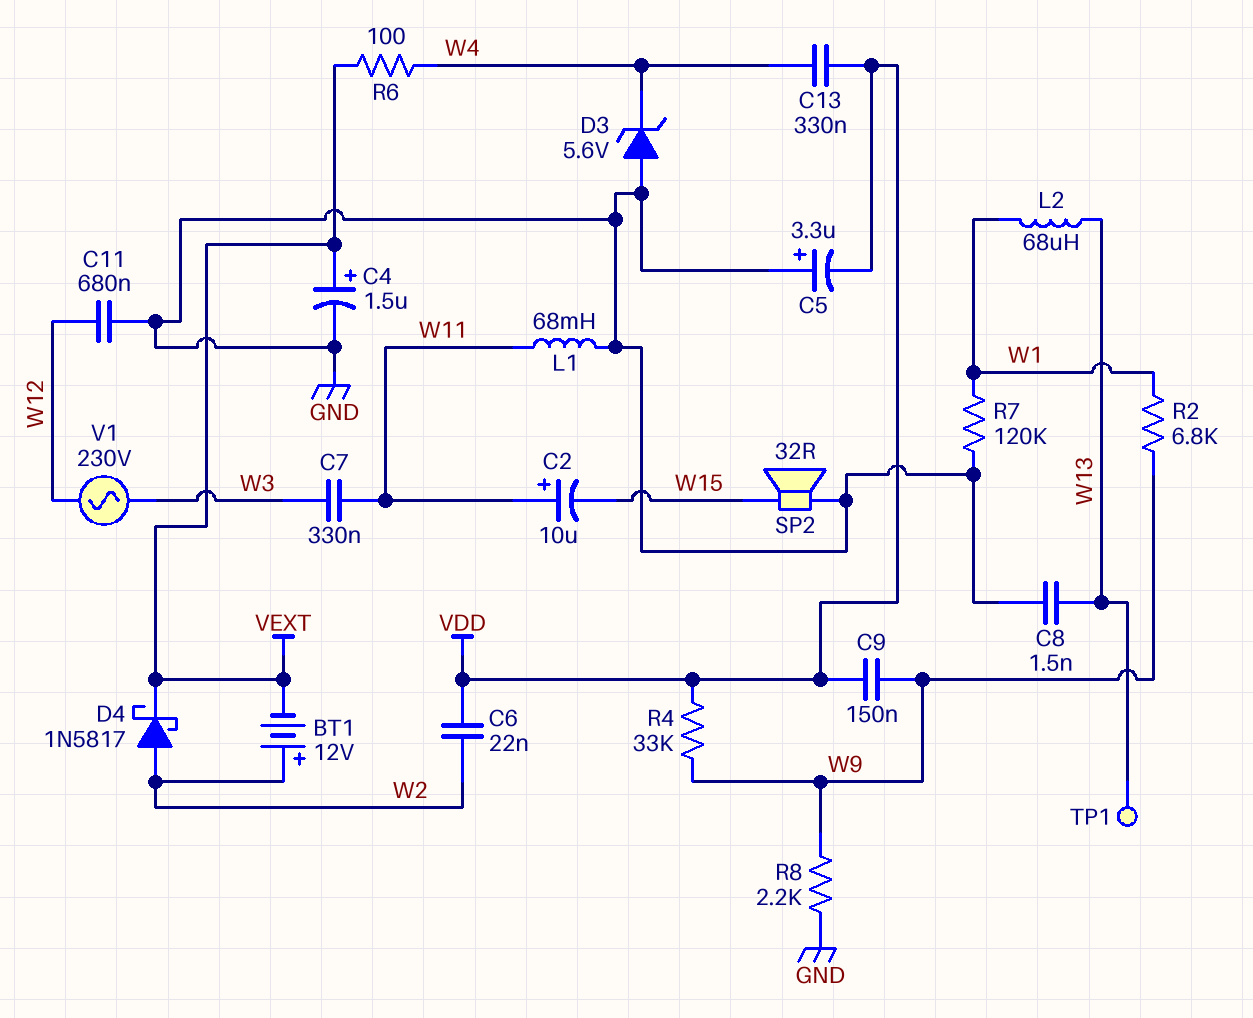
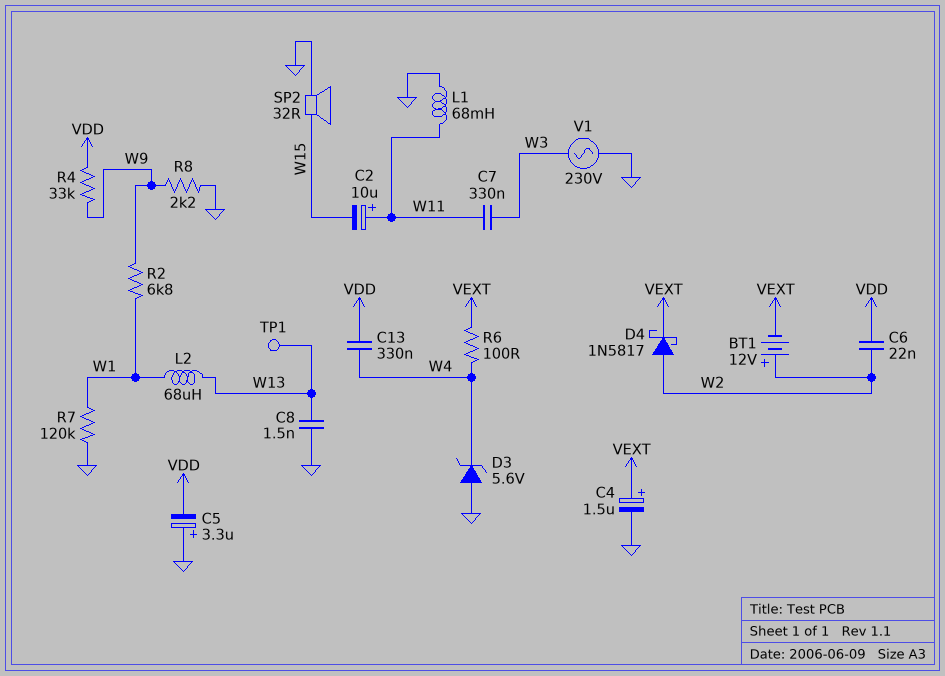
C9: 150nF (VDD, W9) -> none
C11: 680nF (GND, W12) -> none
V1: AC 230V (W3, W12) -> AC 230V (GND, W3)

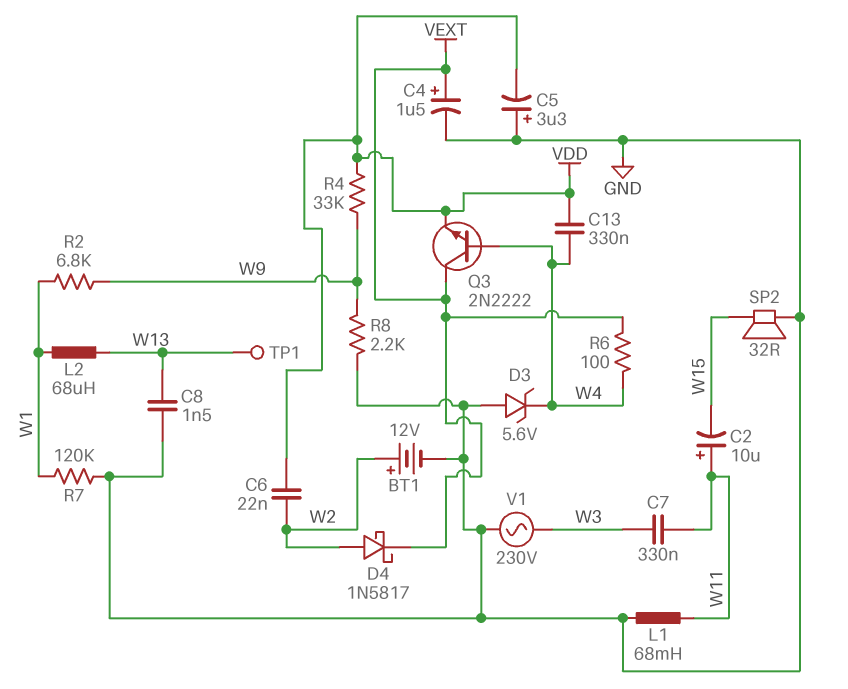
BT1: 12V (plus W2, minus VEXT) -> 12V (plus W2, minus GND)
Q3: none -> NPN 2N2222 (B W4, C VEXT, E VDD)

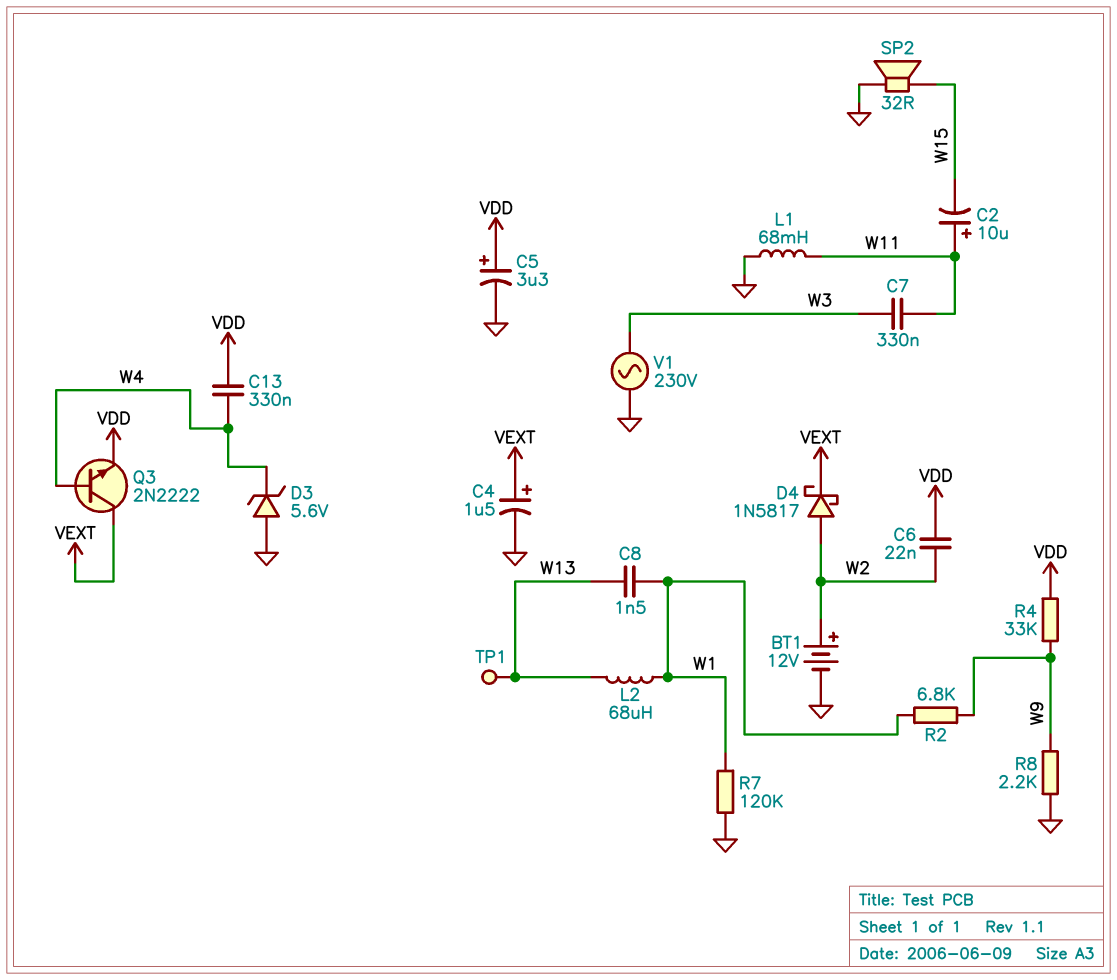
C5: 3.3uF (plus GND, minus VDD) -> 3.3uF (plus VDD, minus GND)
C8: 1.5nF (GND, W13) -> 1.5nF (W1, W13)
R6: 100 (VEXT, W4) -> none

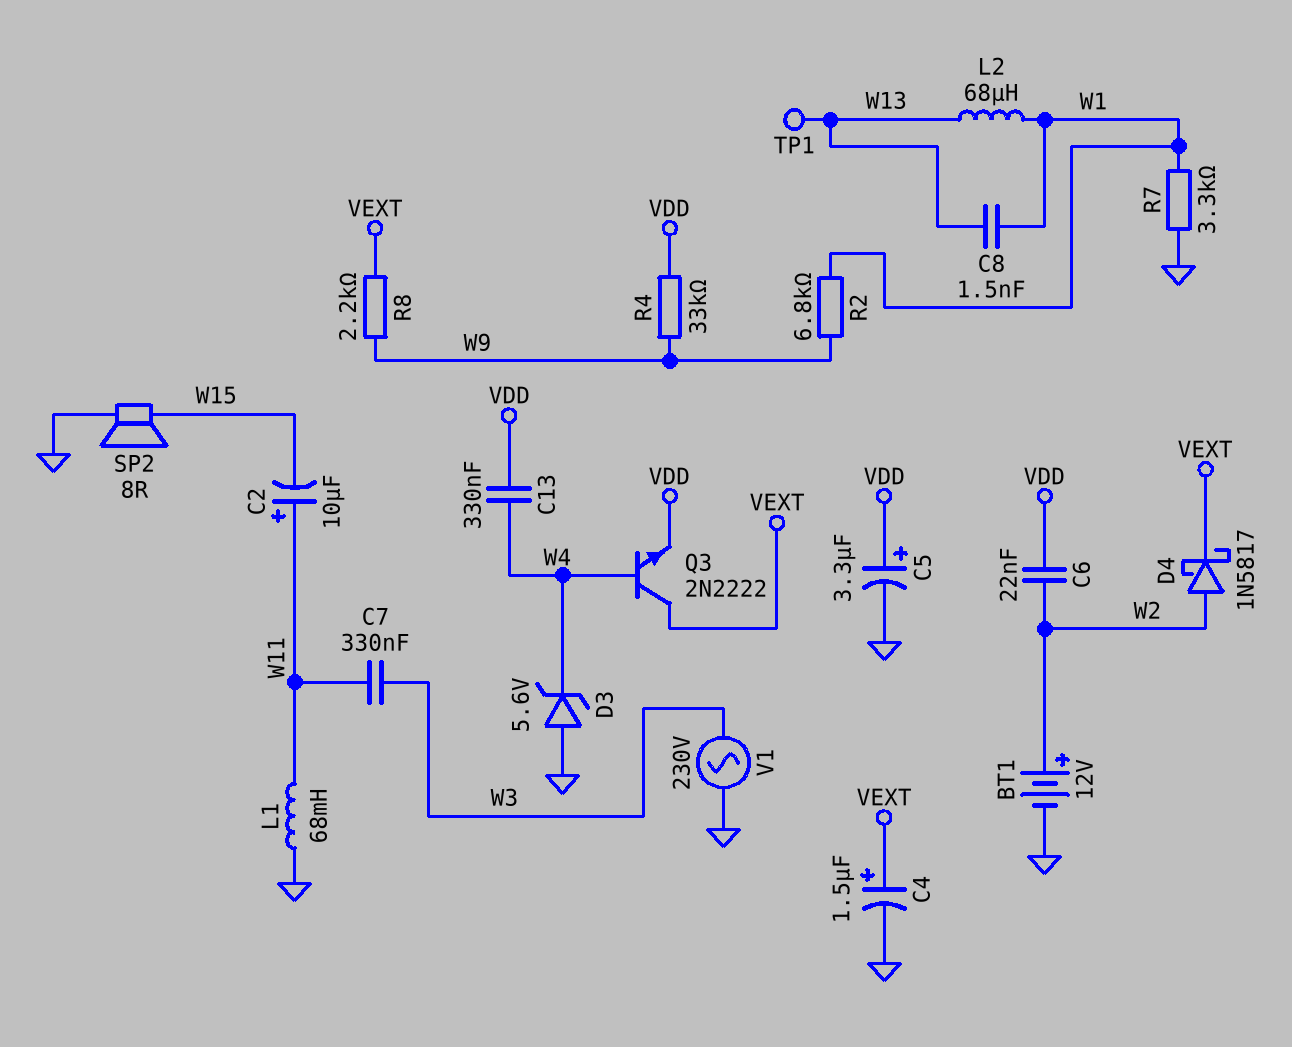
R7: 120k (GND, W1) -> 3.3k (GND, W1)
R8: 2.2k (GND, W9) -> 2.2k (VEXT, W9)
SP2: speaker 32R (GND, W15) -> speaker 8R (GND, W15)

